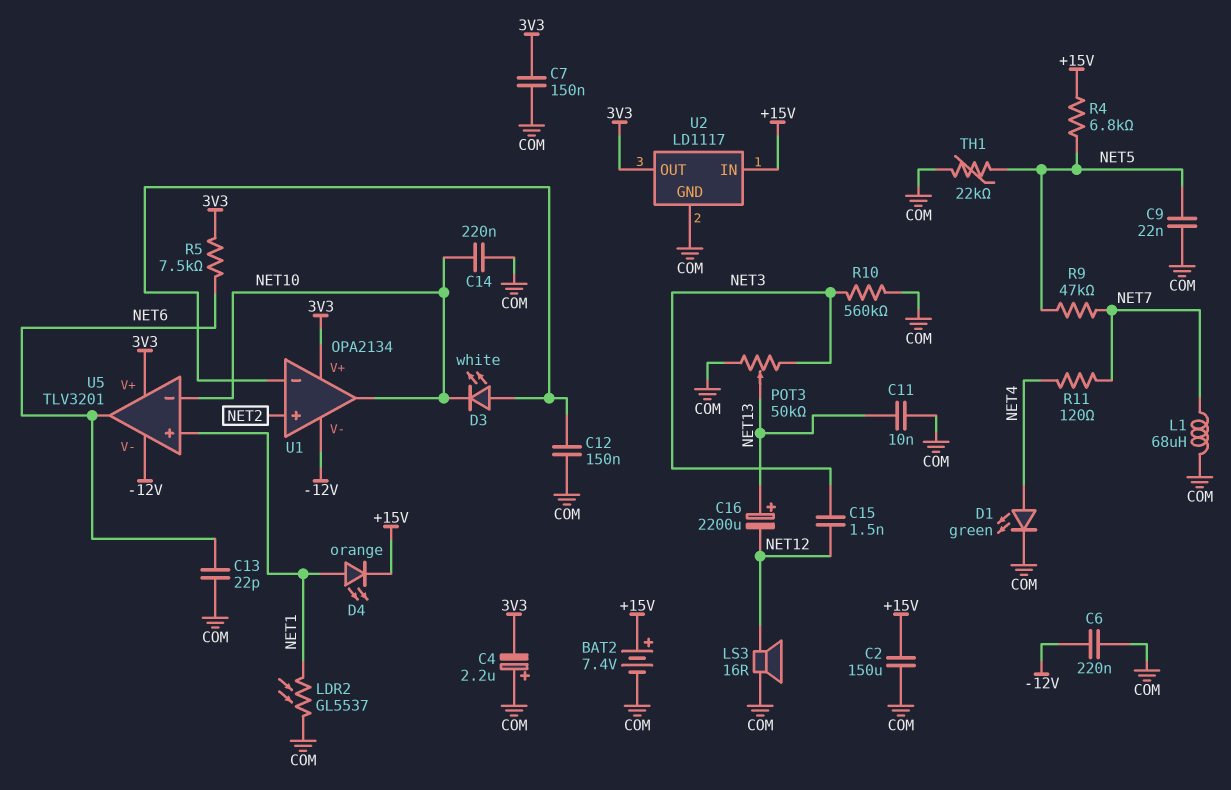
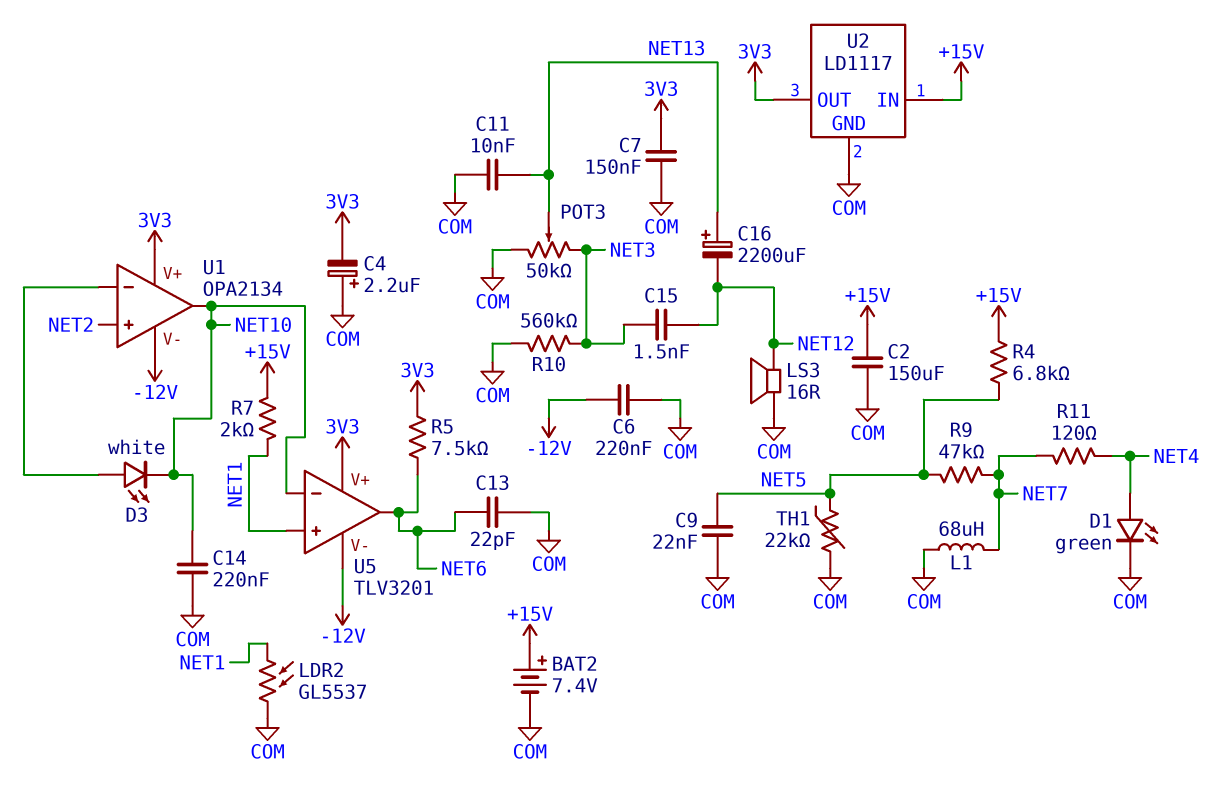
C12: 150nF (COM, U1/in-) -> none
D4: LED orange (A NET1, K +15V) -> none
R7: none -> 2k (+15V, NET1)

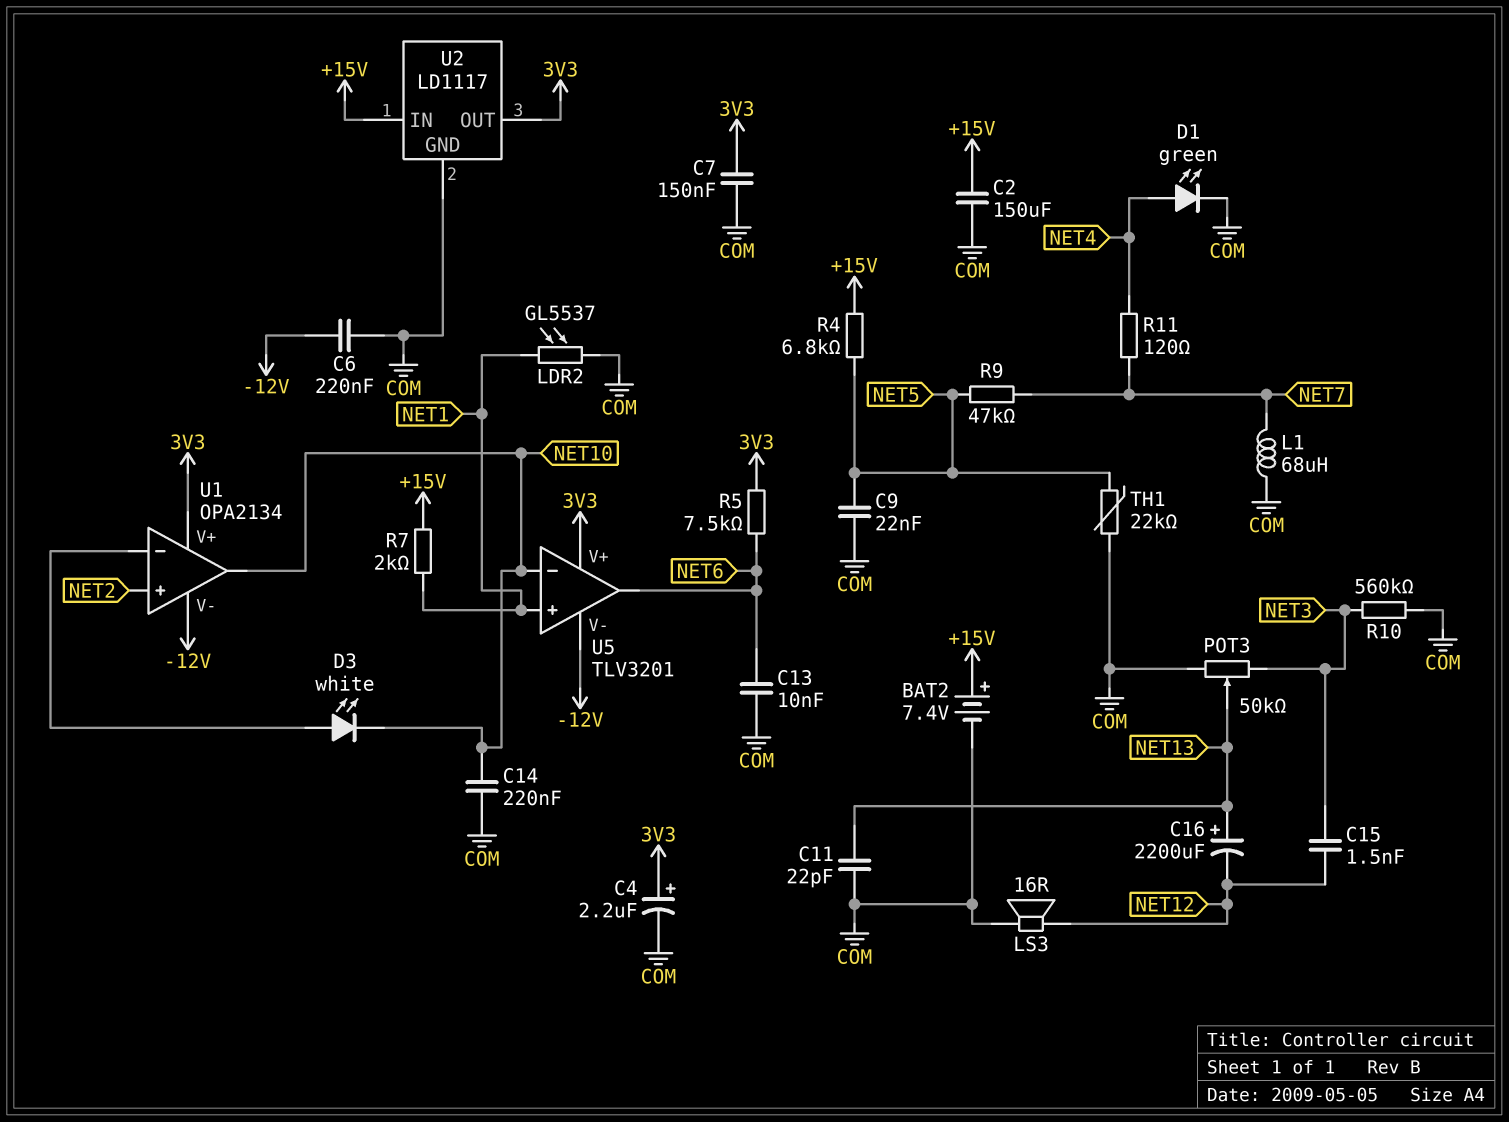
C4: 2.2uF (plus COM, minus 3V3) -> 2.2uF (plus 3V3, minus COM)
C11: 10nF (COM, NET13) -> 22pF (COM, NET13)
C13: 22pF (COM, NET6) -> 10nF (COM, NET6)

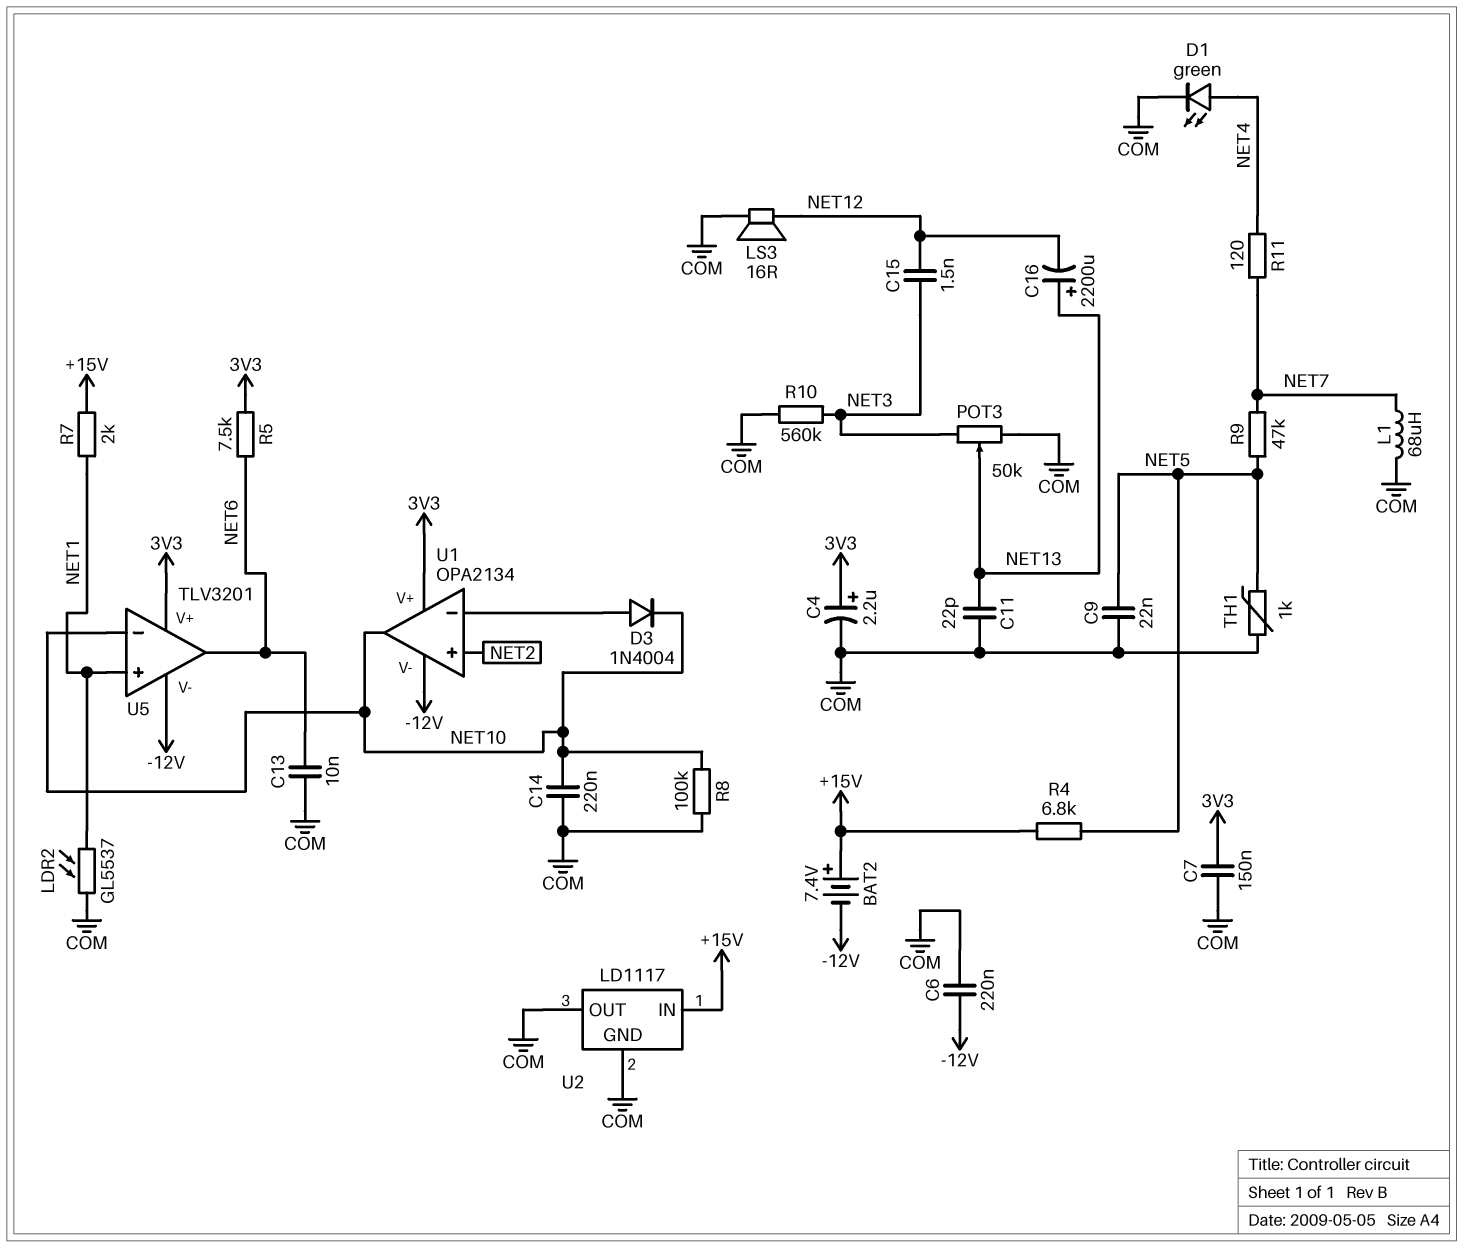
BAT2: 7.4V (plus +15V, minus COM) -> 7.4V (plus +15V, minus -12V)
C2: 150uF (+15V, COM) -> none
D3: LED white (A U1/in-, K NET10) -> diode 1N4004 (A U1/in-, K NET10)
R8: none -> 100k (COM, NET10)
TH1: 22k (COM, NET5) -> 1k (COM, NET5)
U2 pin OUT: 3V3 -> COM

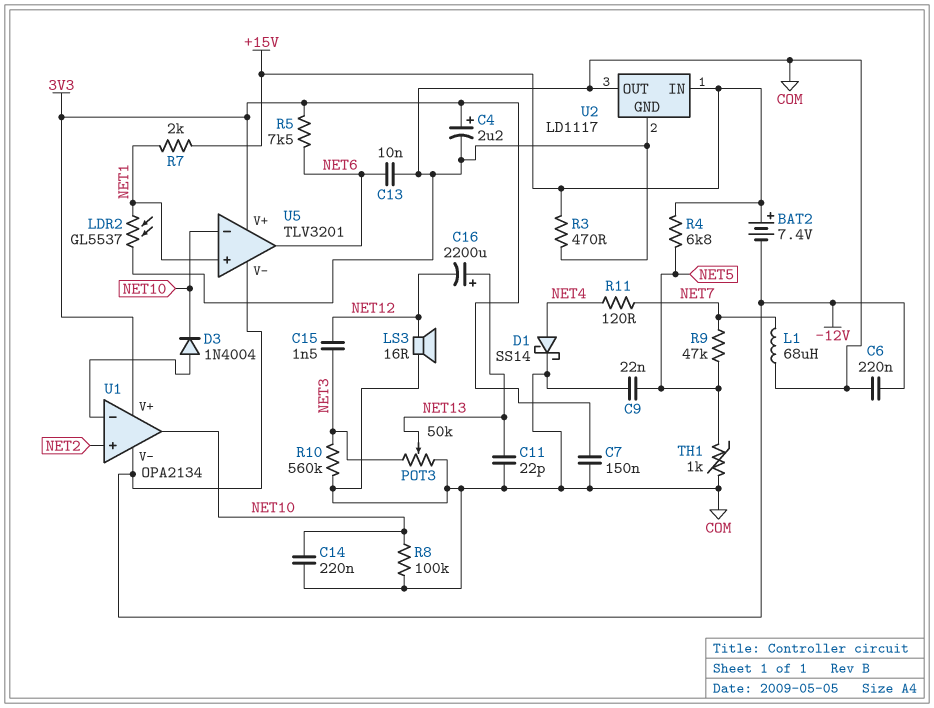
D1: LED green (A NET4, K COM) -> schottky SS14 (A NET4, K COM)
R3: none -> 470 (+15V, COM)

